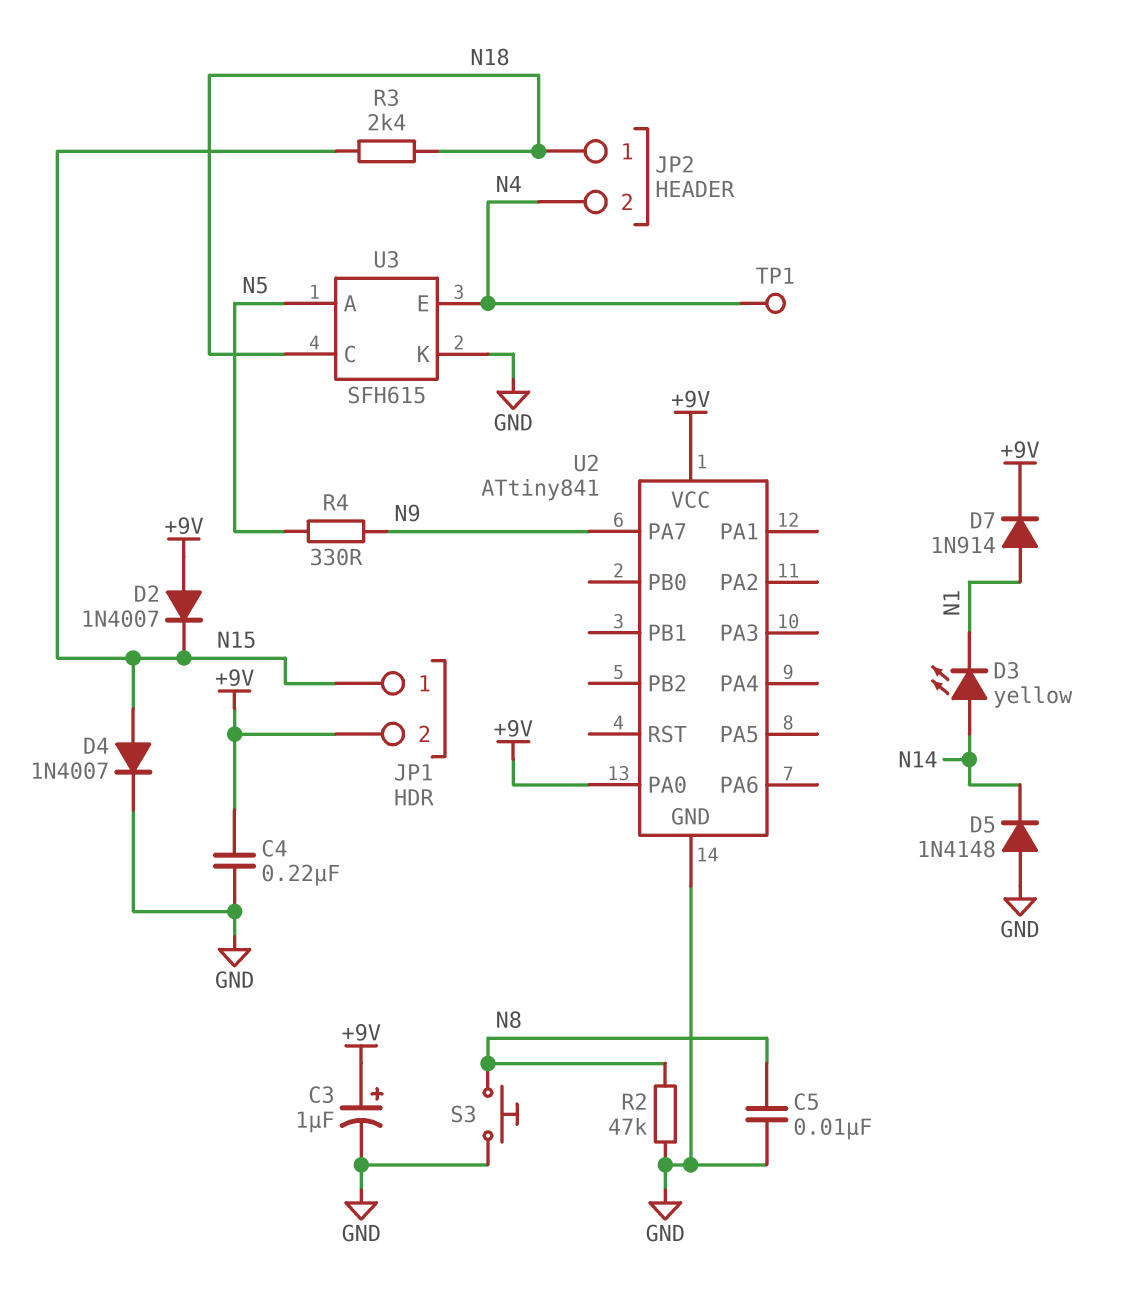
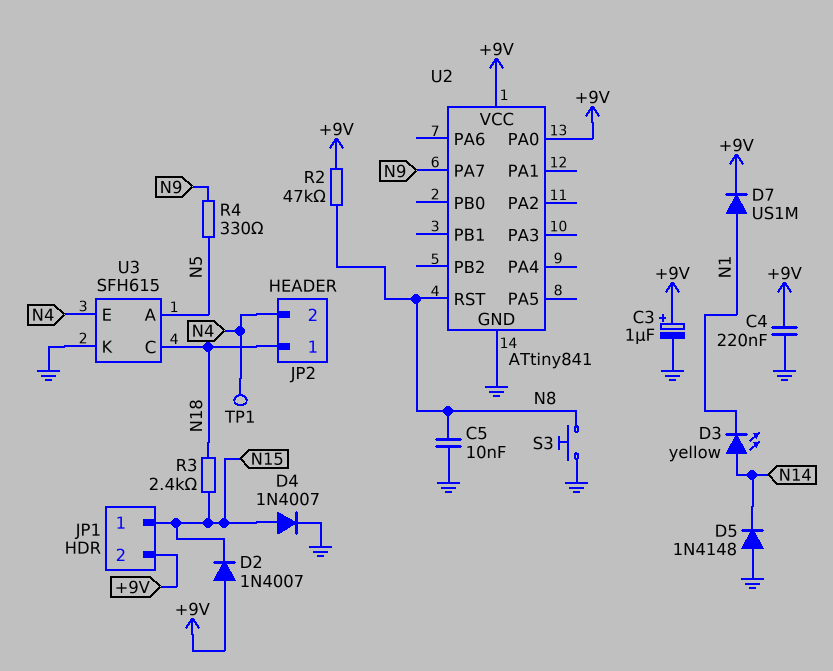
D7: diode 1N914 (A N1, K +9V) -> diode US1M (A N1, K +9V)
R2: 47k (GND, N8) -> 47k (+9V, N8)
U2 pin RST: none -> N8

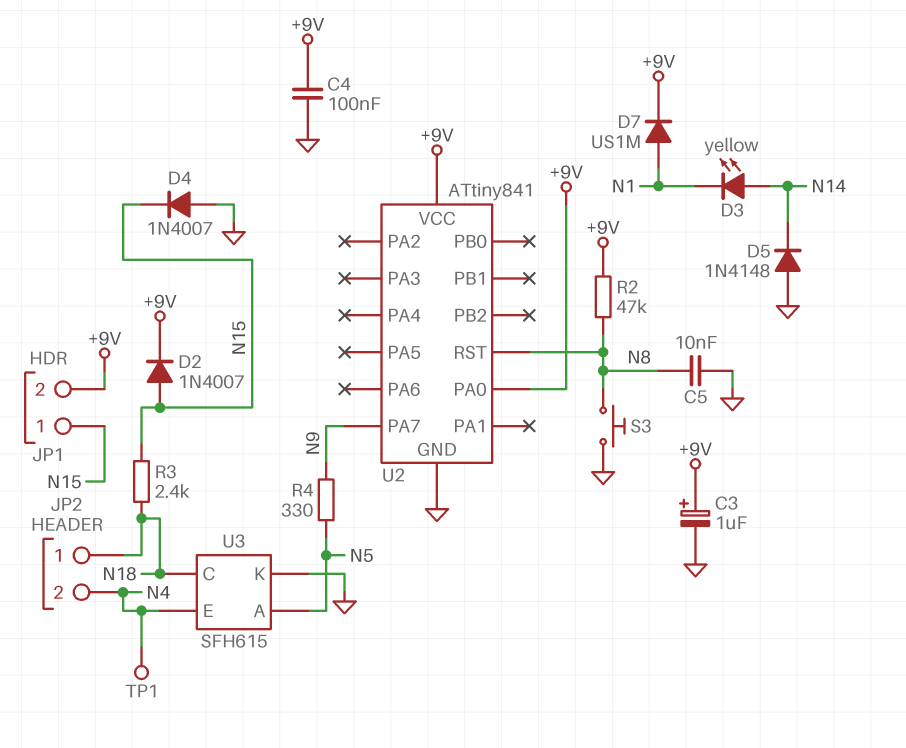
C4: 220nF (+9V, GND) -> 100nF (+9V, GND)
D2: diode 1N4007 (A +9V, K N15) -> diode 1N4007 (A N15, K +9V)
D4: diode 1N4007 (A N15, K GND) -> diode 1N4007 (A GND, K N15)

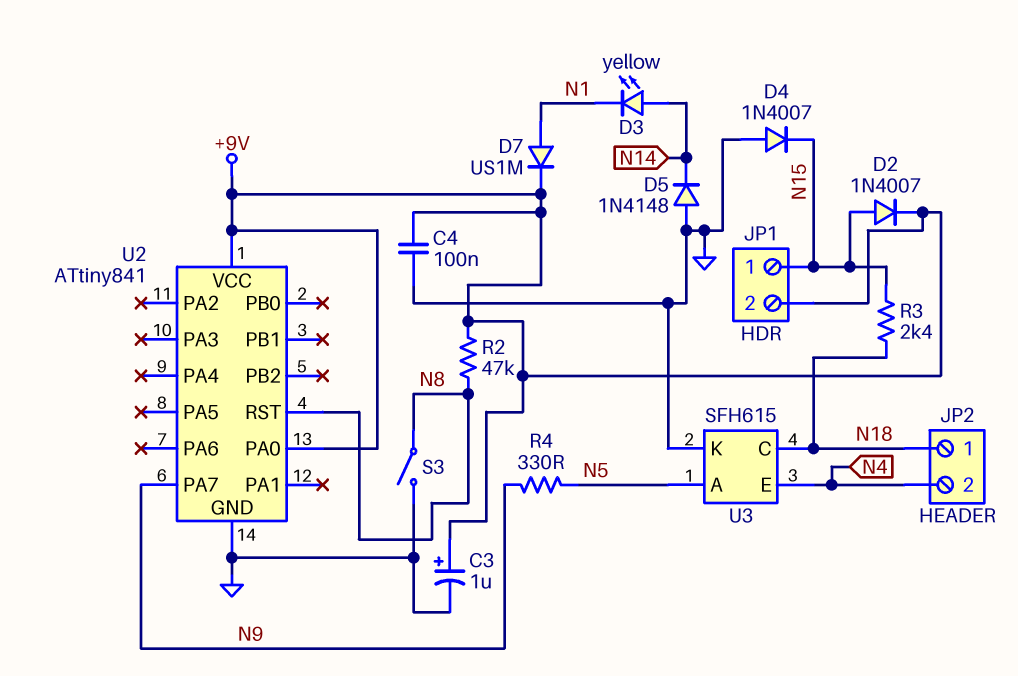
C5: 10nF (GND, N8) -> none
S3: button (GND, N8) -> switch (GND, N8)
TP1: test point (N4) -> none

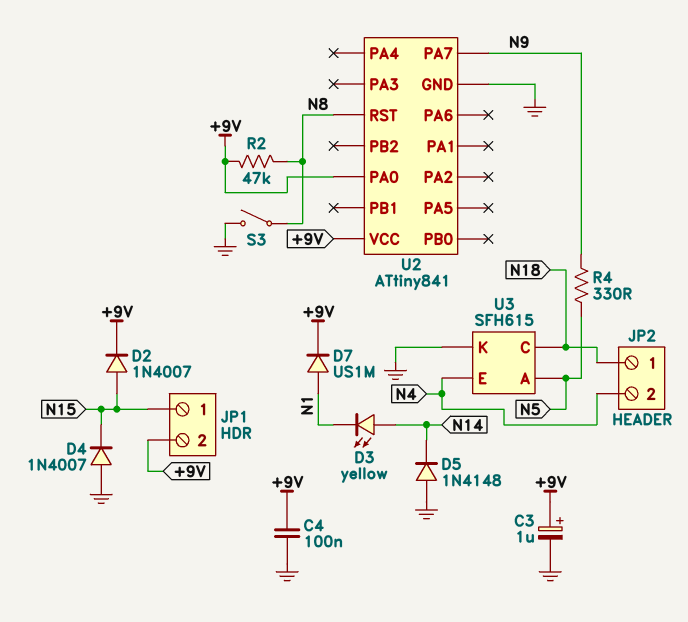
R3: 2.4k (N15, N18) -> none

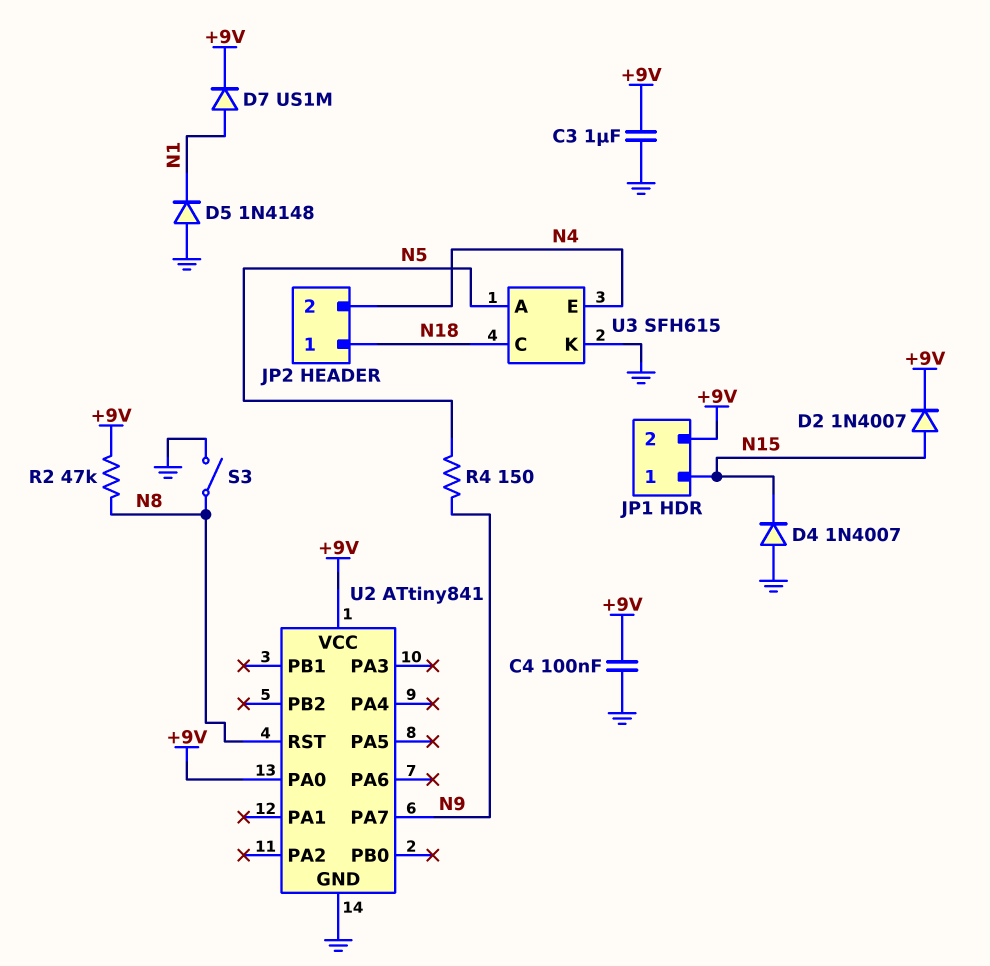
C3: 1uF (plus +9V, minus GND) -> 1uF (+9V, GND)
D3: LED yellow (A N14, K N1) -> none
D5: diode 1N4148 (A GND, K N14) -> diode 1N4148 (A GND, K N1)
R4: 330 (N5, N9) -> 150 (N5, N9)

